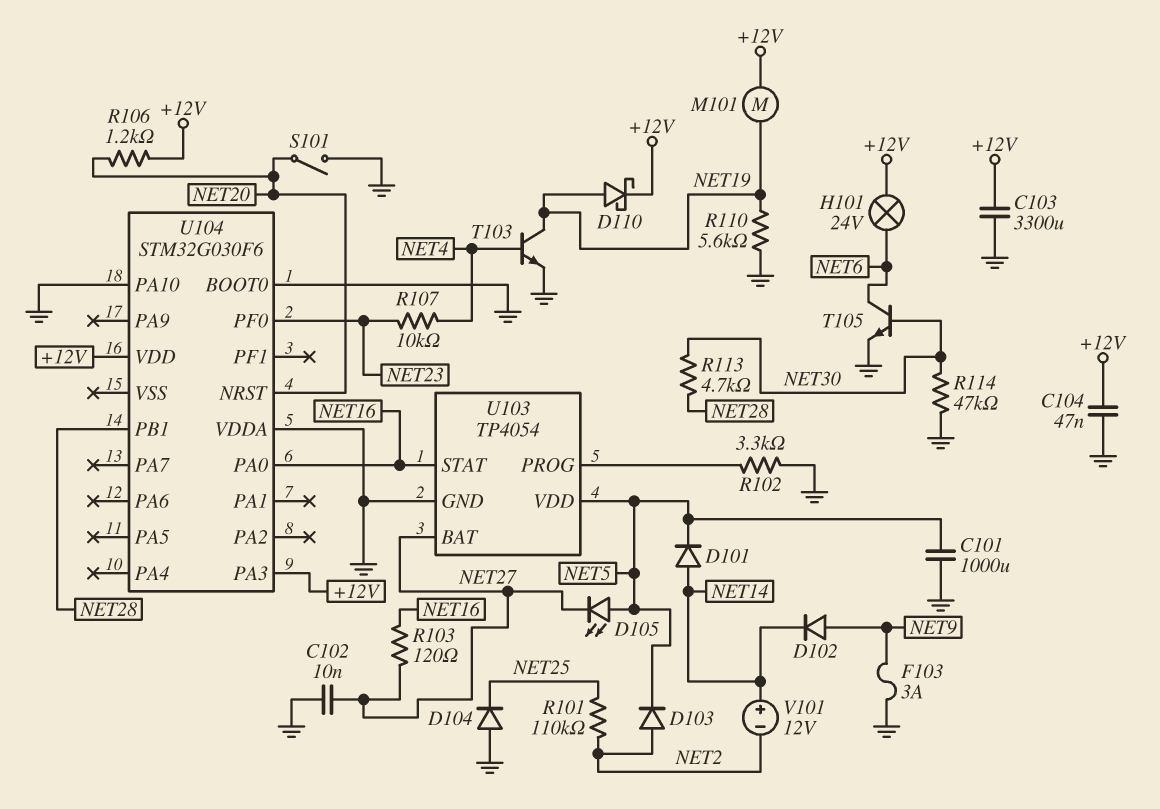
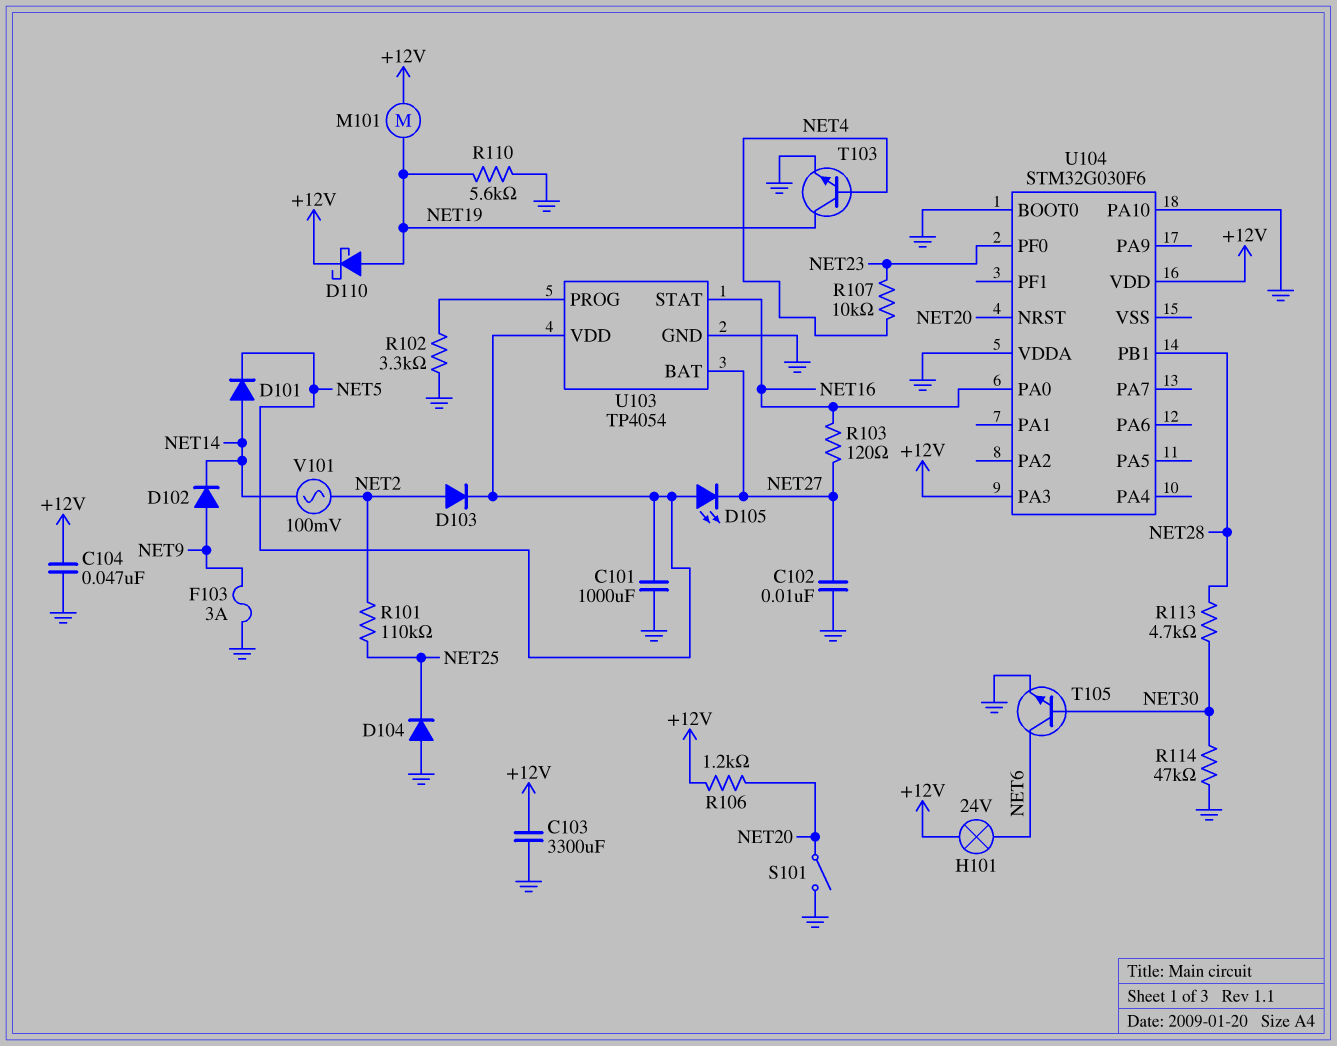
V101: 12V (plus NET14, minus NET2) -> AC 100mV (NET2, NET14)

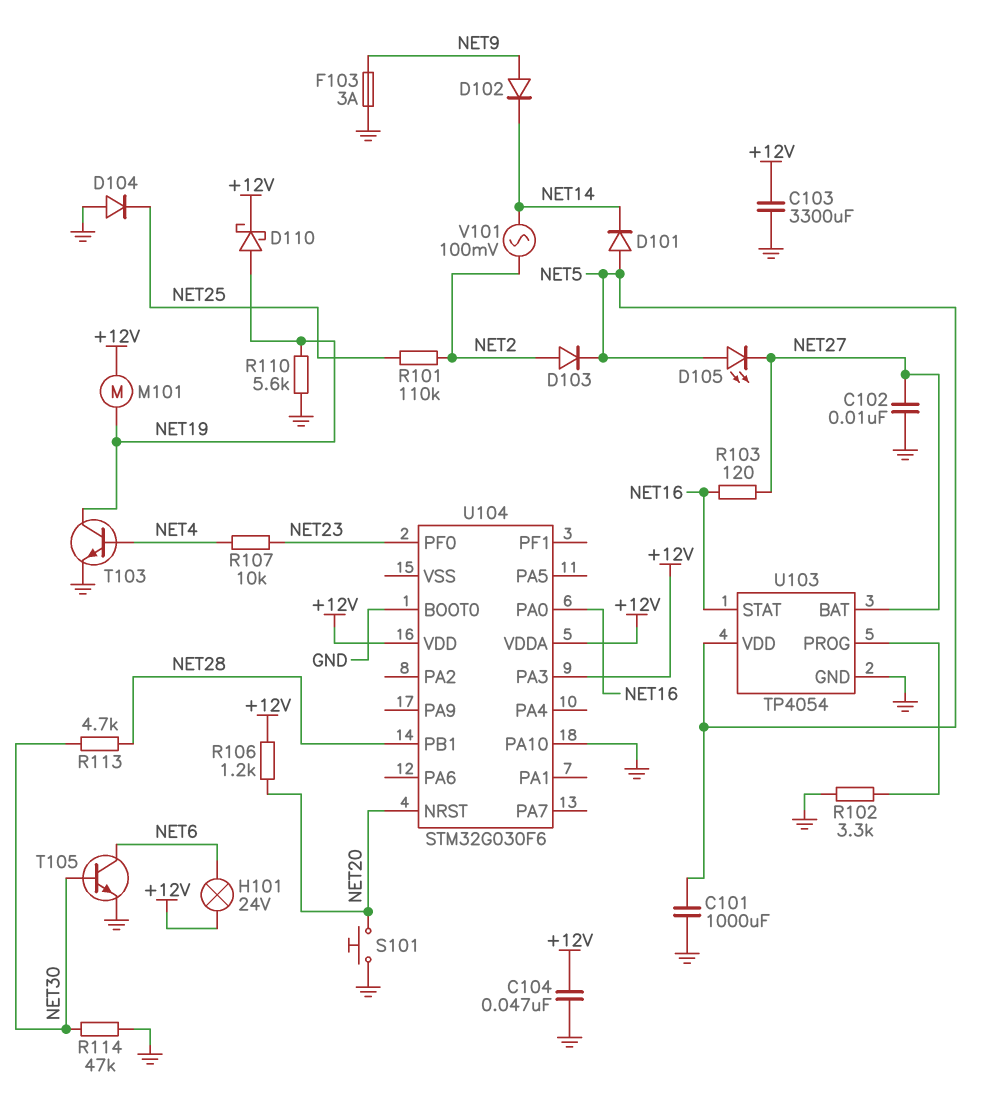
D101: diode (A NET14, K NET5) -> diode (A NET5, K NET14)
S101: switch (GND, NET20) -> button (GND, NET20)
U104 pin VDDA: GND -> +12V

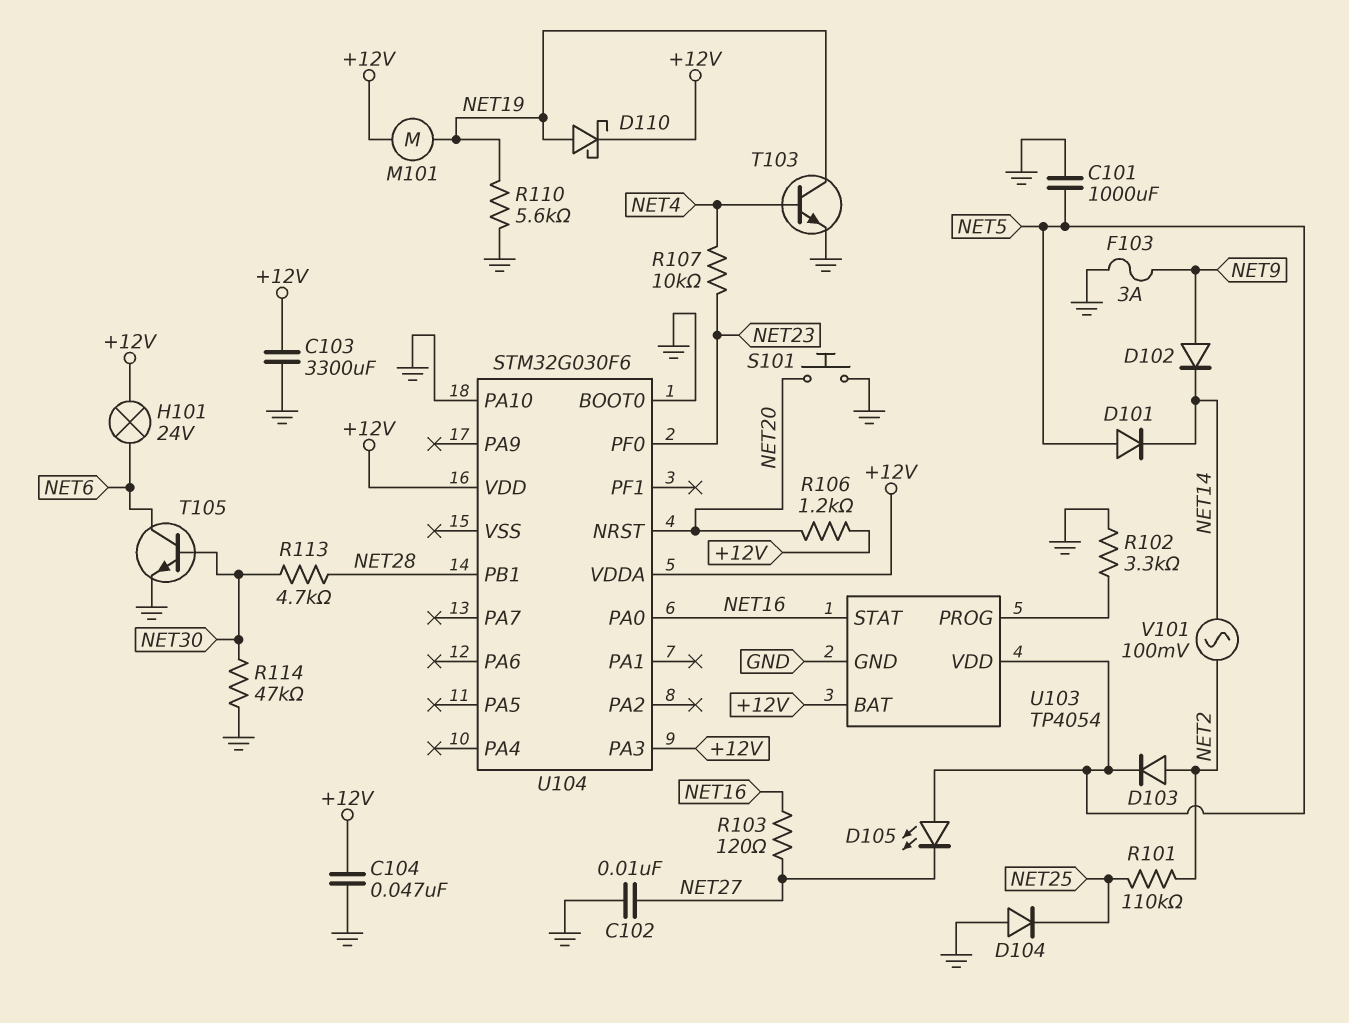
U103 pin BAT: NET27 -> +12V

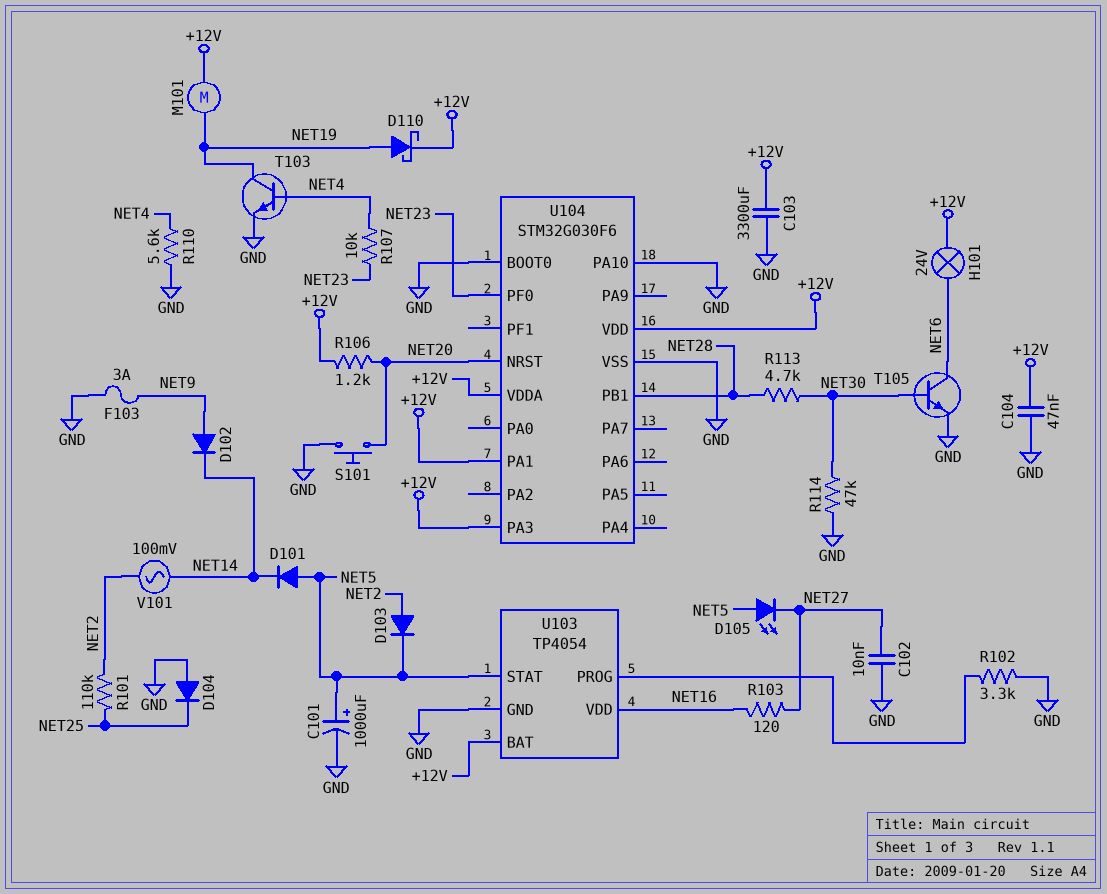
C101: 1000uF (GND, NET5) -> 1000uF (plus NET5, minus GND)
R110: 5.6k (GND, NET19) -> 5.6k (GND, NET4)
U103 pin STAT: NET16 -> NET5
U103 pin VDD: NET5 -> NET16
U104 pin PA0: NET16 -> none
U104 pin PA1: none -> +12V
U104 pin VSS: none -> GND

